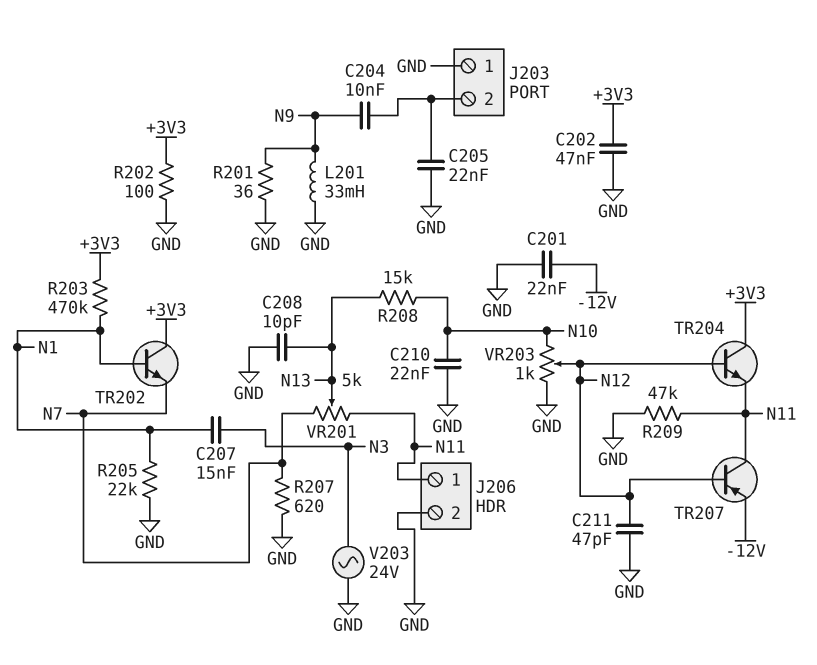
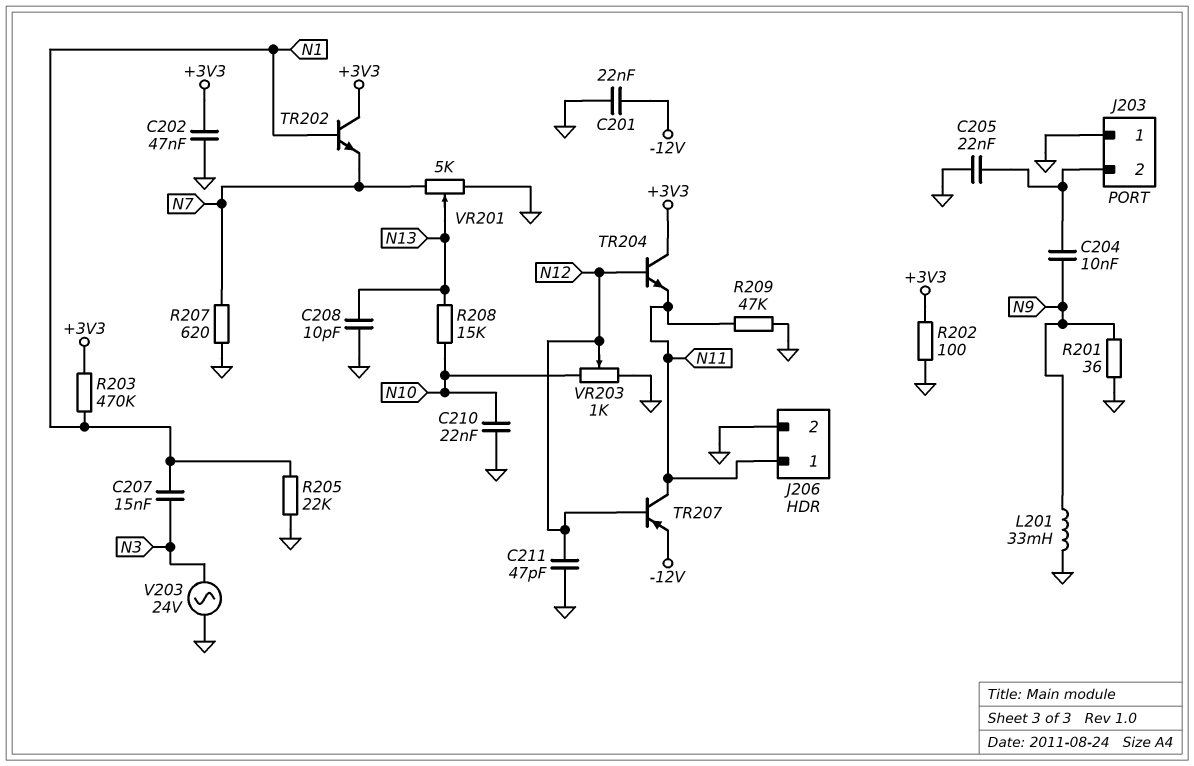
VR201: 5k (N7, N11, wiper N13) -> 5k (GND, N7, wiper N13)

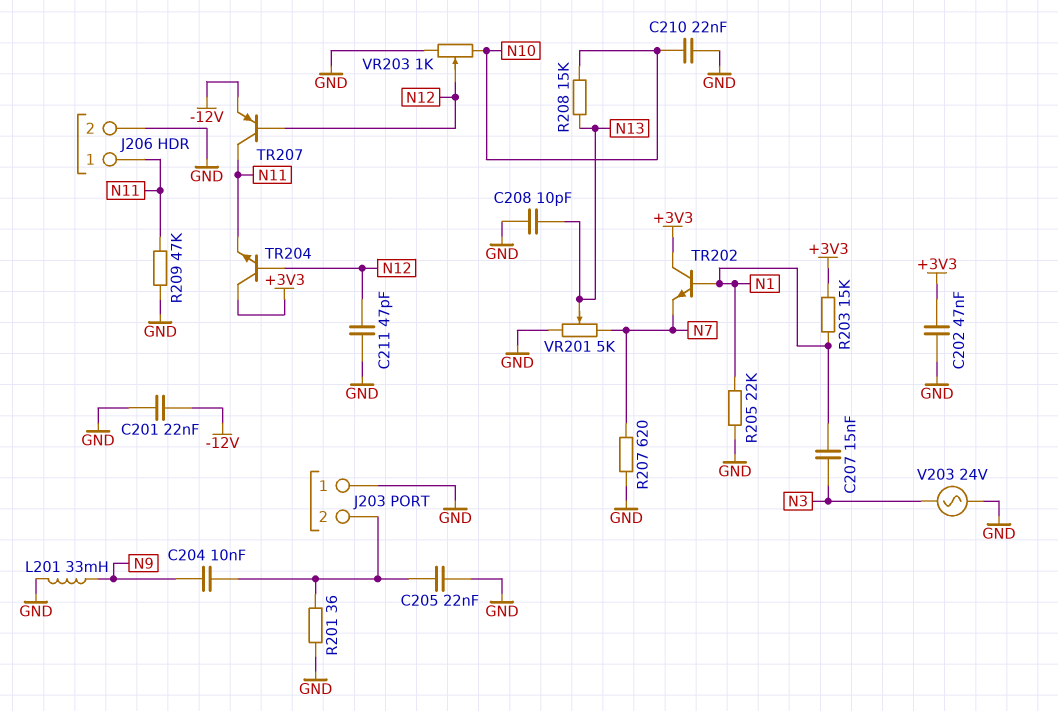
R201: 36 (GND, N9) -> 36 (GND, J203/2)
R202: 100 (+3V3, GND) -> none
R203: 470k (+3V3, N1) -> 15k (+3V3, N1)

